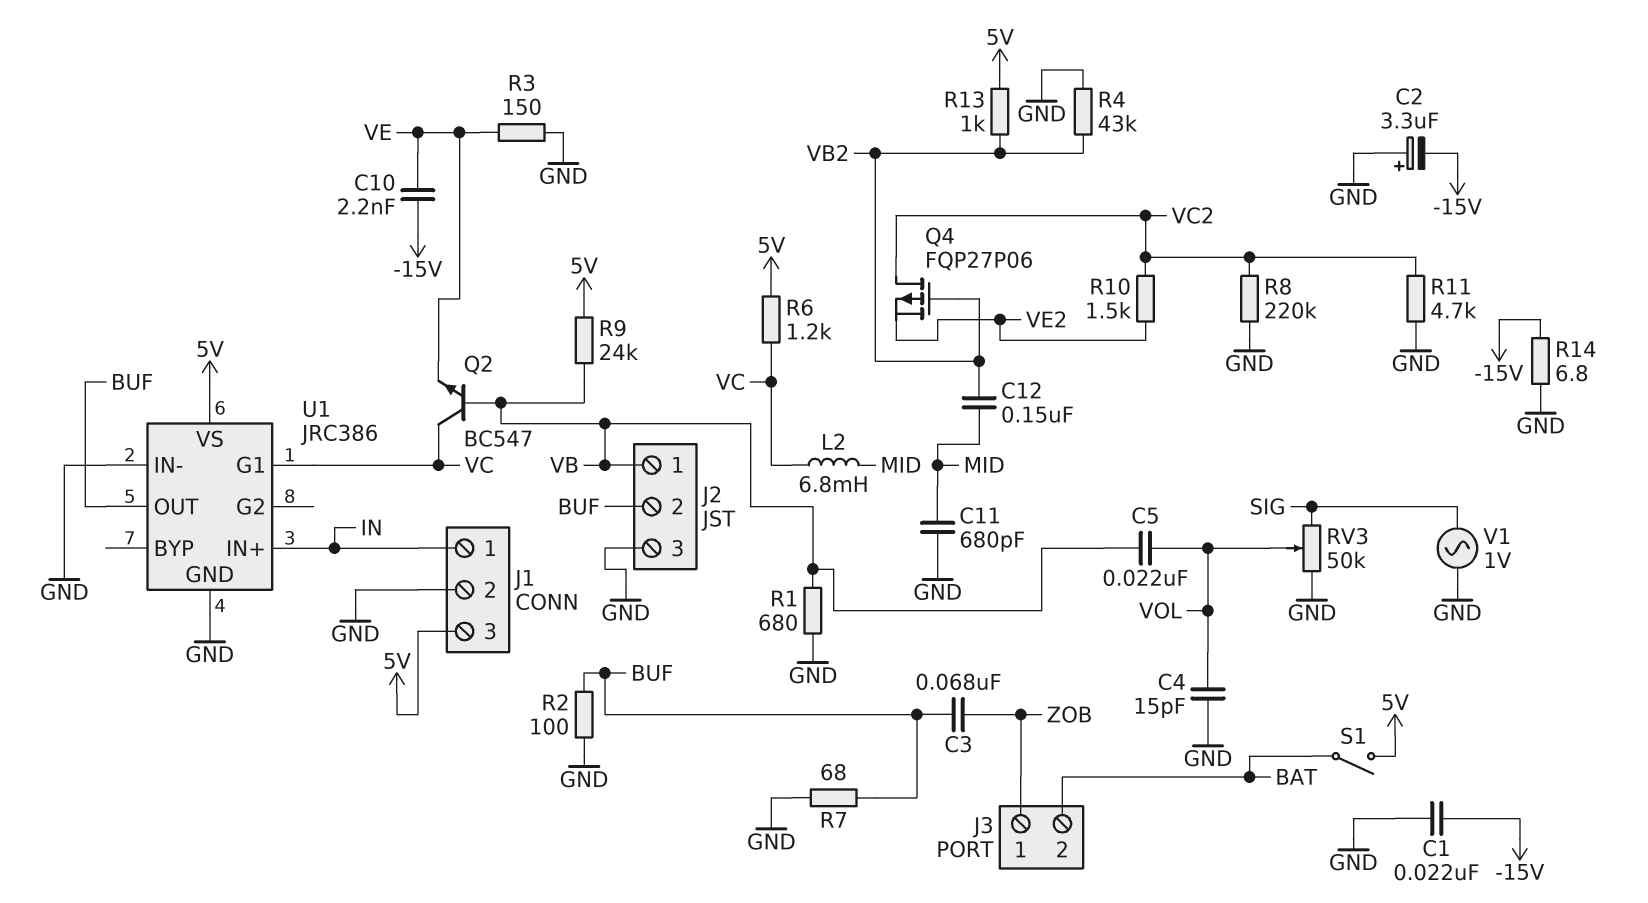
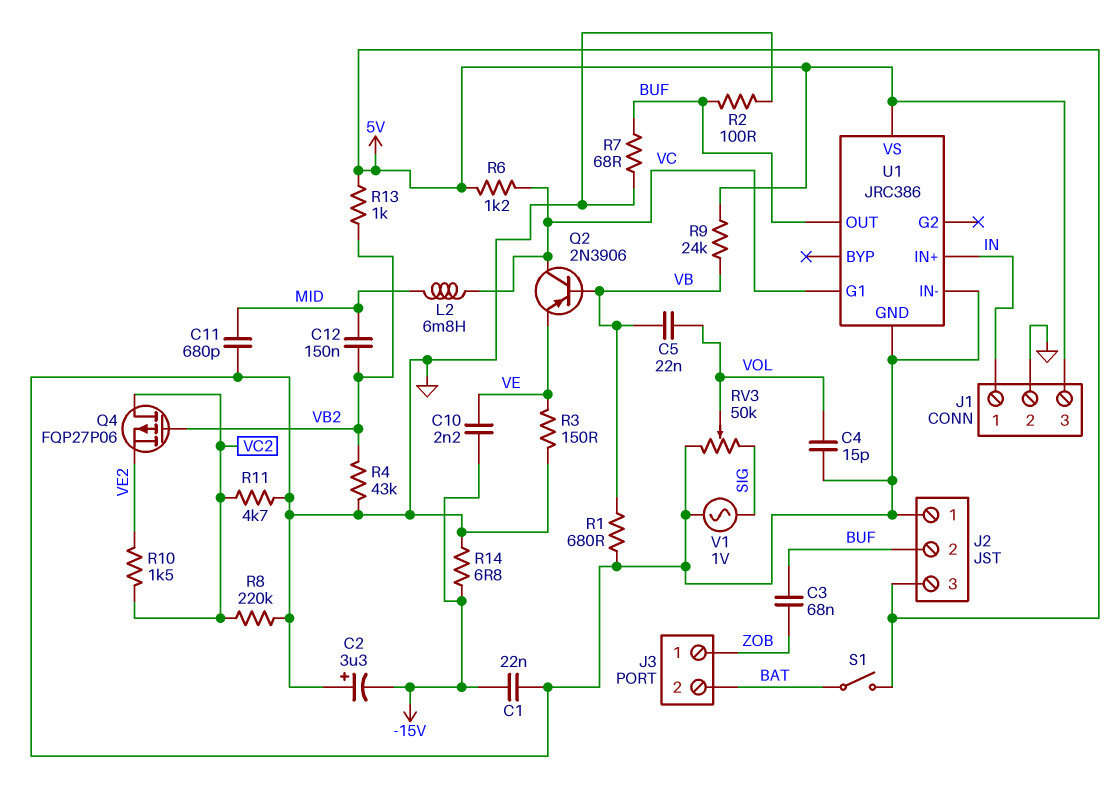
J2 pin 1: VB -> GND
J2 pin 3: GND -> 5V
Q2: NPN BC547 (B VB, C VC, E VE) -> PNP 2N3906 (B VB, C VC, E VE)

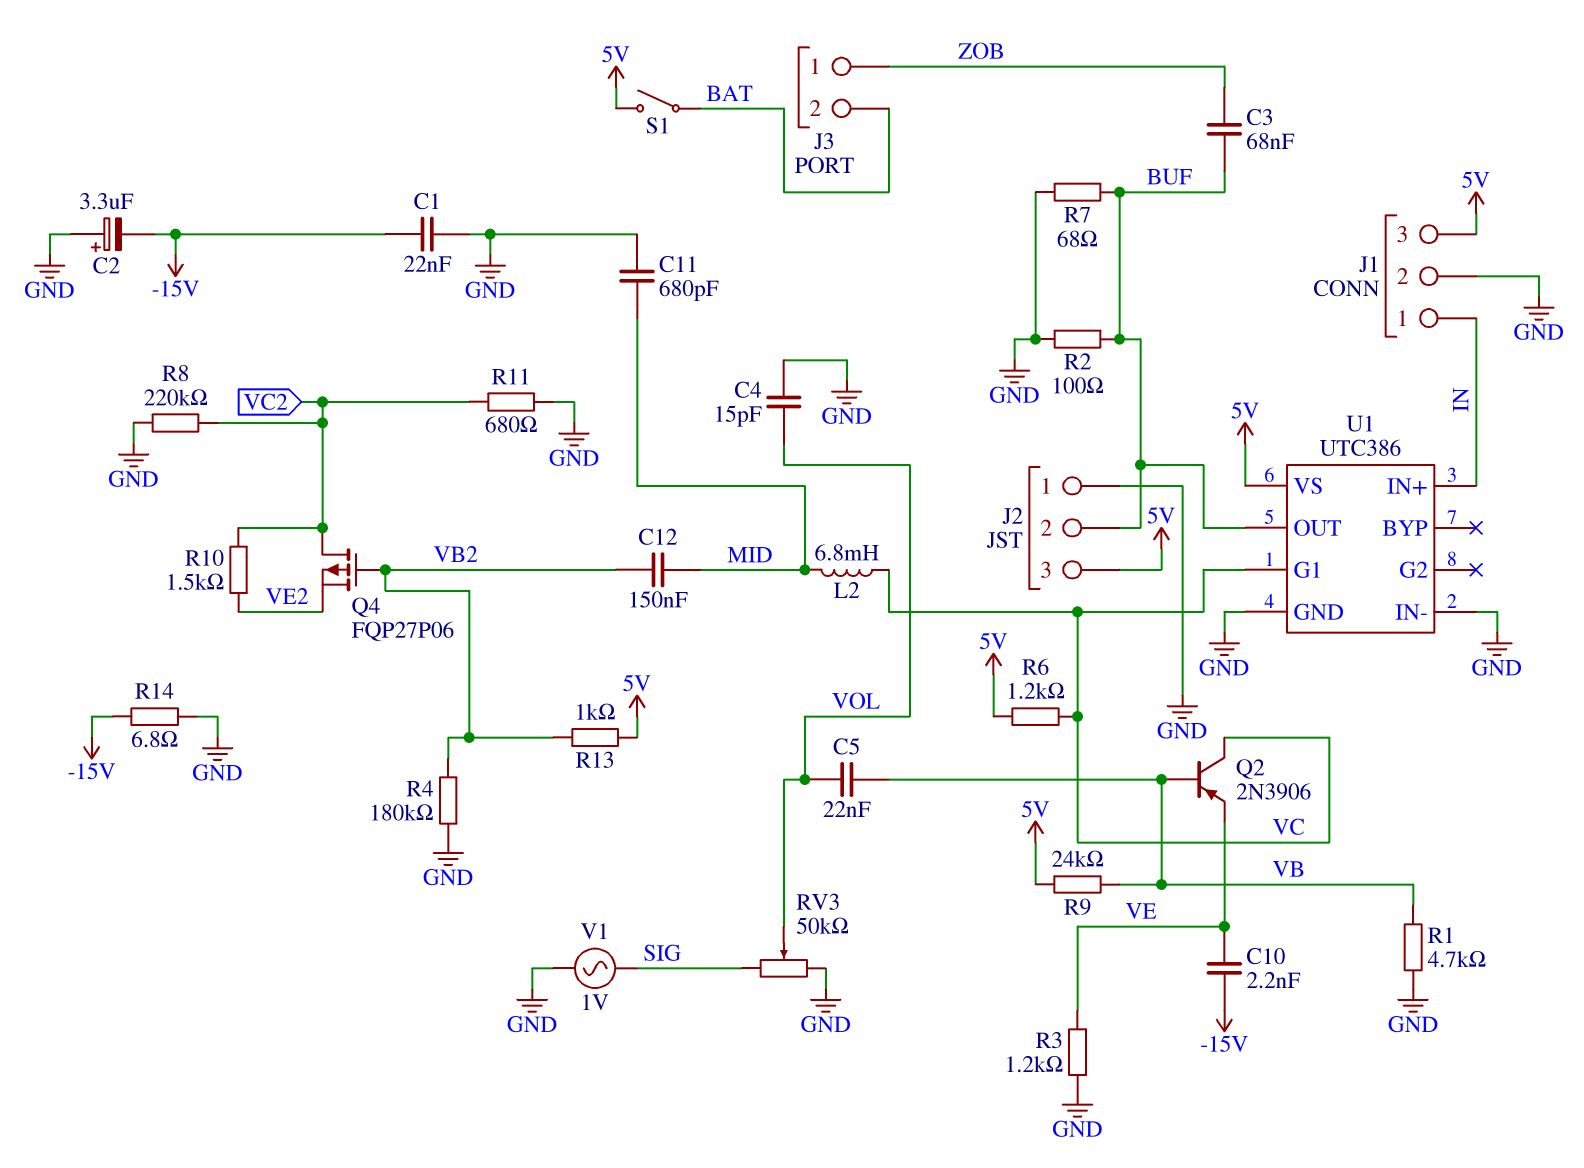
R1: 680 (GND, VB) -> 4.7k (GND, VB)
R3: 150 (GND, VE) -> 1.2k (GND, VE)
R4: 43k (GND, VB2) -> 180k (GND, VB2)
R11: 4.7k (GND, VC2) -> 680 (GND, VC2)
U1: JRC386 -> UTC386

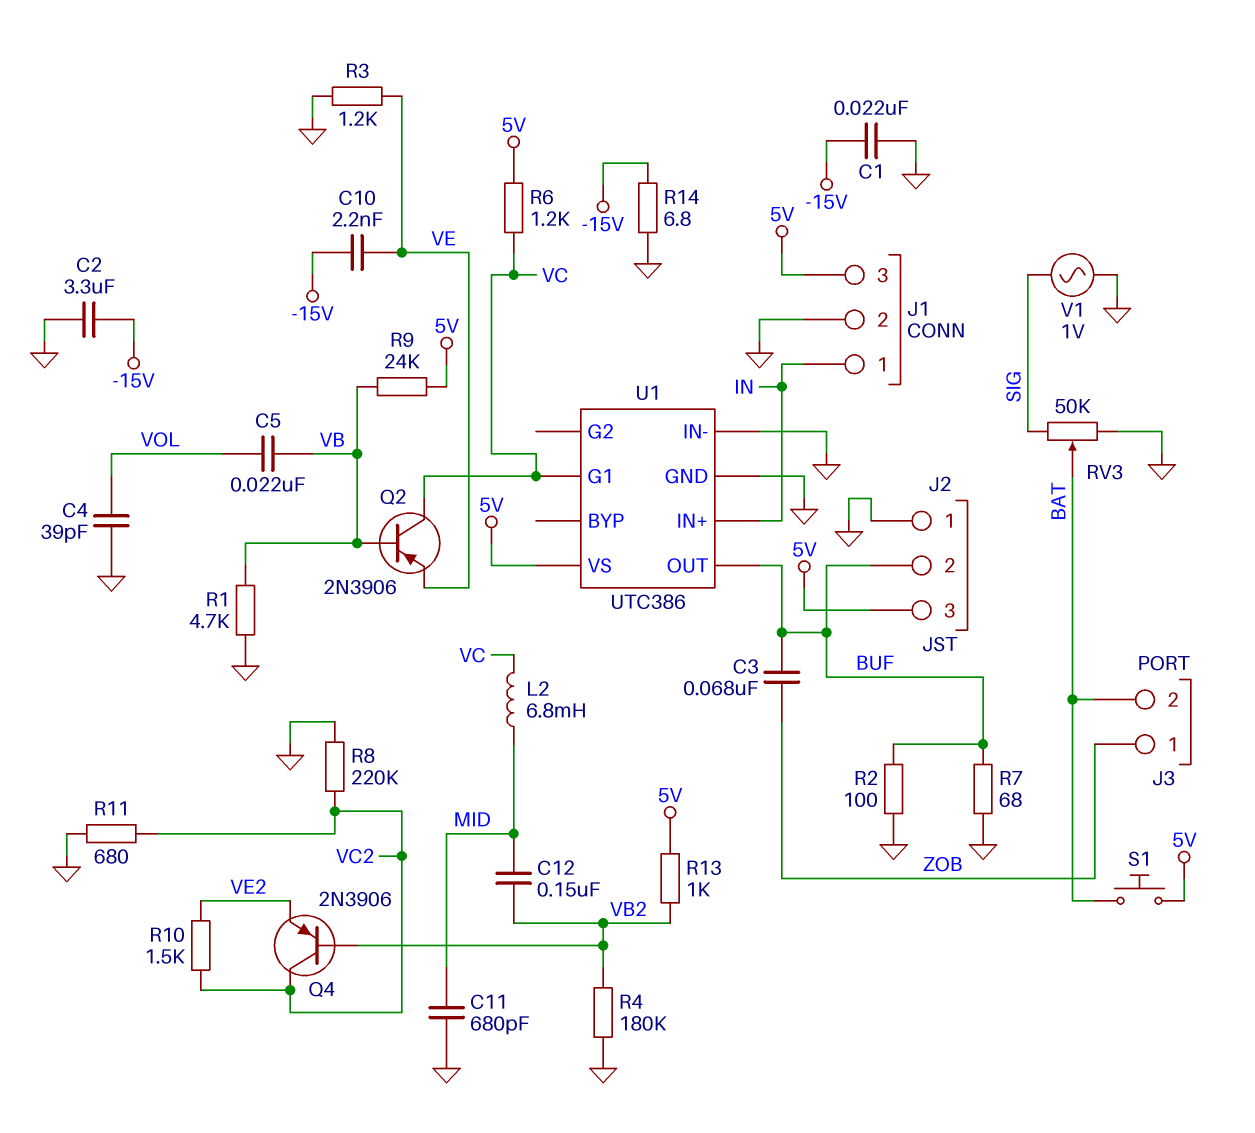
C2: 3.3uF (plus GND, minus -15V) -> 3.3uF (-15V, GND)
C4: 15pF (GND, VOL) -> 39pF (GND, VOL)
Q4: PMOS FQP27P06 (G VB2, D VC2, S VE2) -> PNP 2N3906 (B VB2, C VC2, E VE2)
RV3: 50k (GND, SIG, wiper VOL) -> 50k (GND, SIG, wiper BAT)
S1: switch (5V, BAT) -> button (5V, BAT)

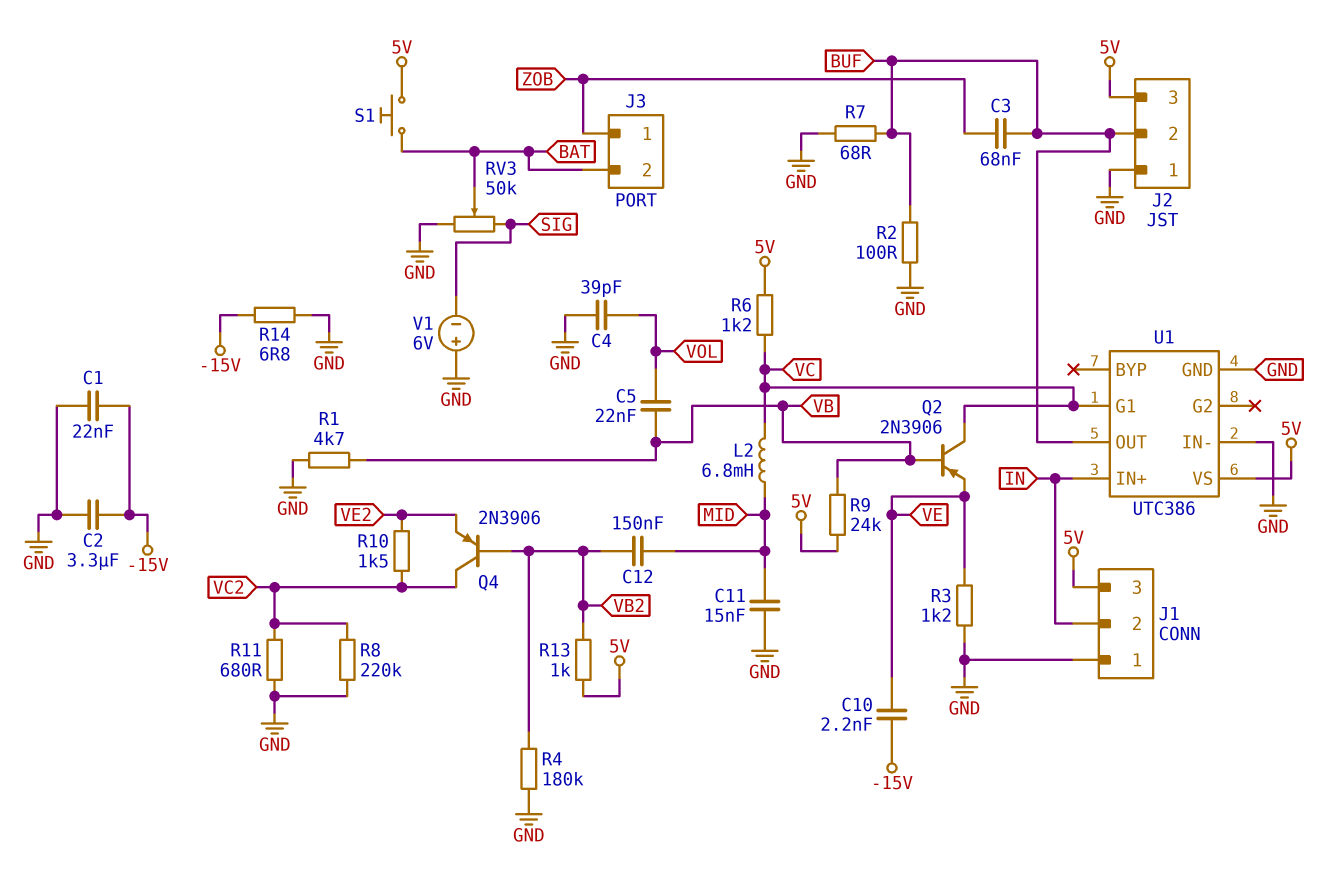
C11: 680pF (GND, MID) -> 15nF (GND, MID)
J1 pin 1: IN -> GND
J1 pin 2: GND -> IN
V1: AC 1V (GND, SIG) -> 6V (plus GND, minus SIG)

